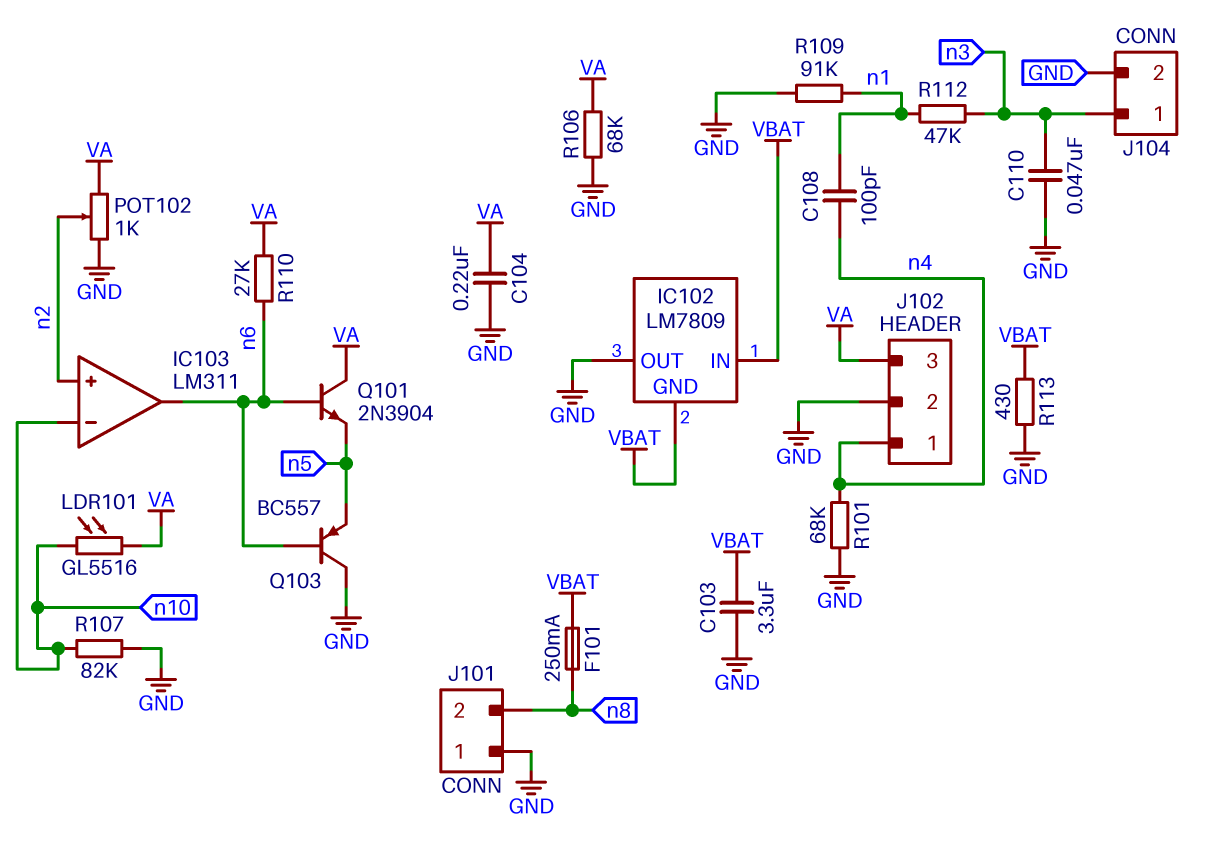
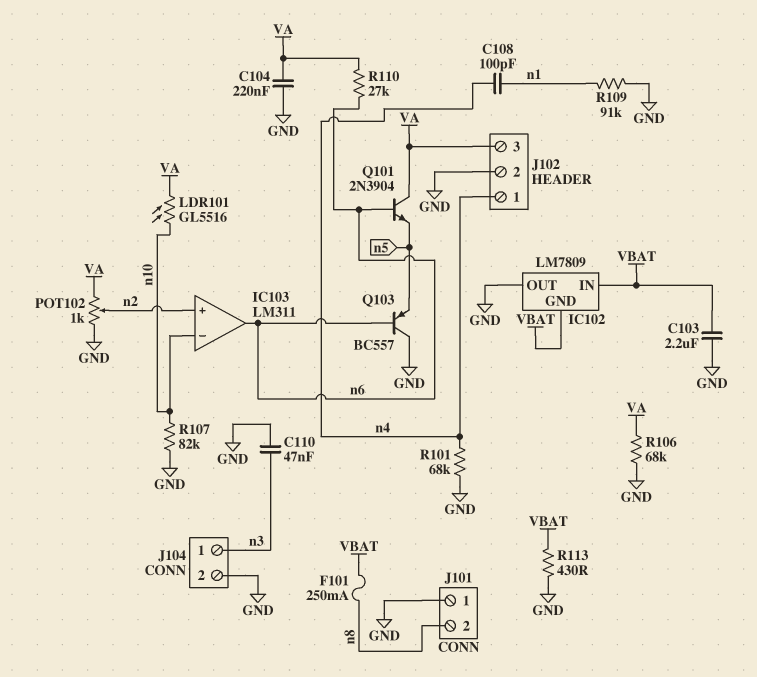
C103: 3.3uF (GND, VBAT) -> 2.2uF (GND, VBAT)
R112: 47k (n1, n3) -> none

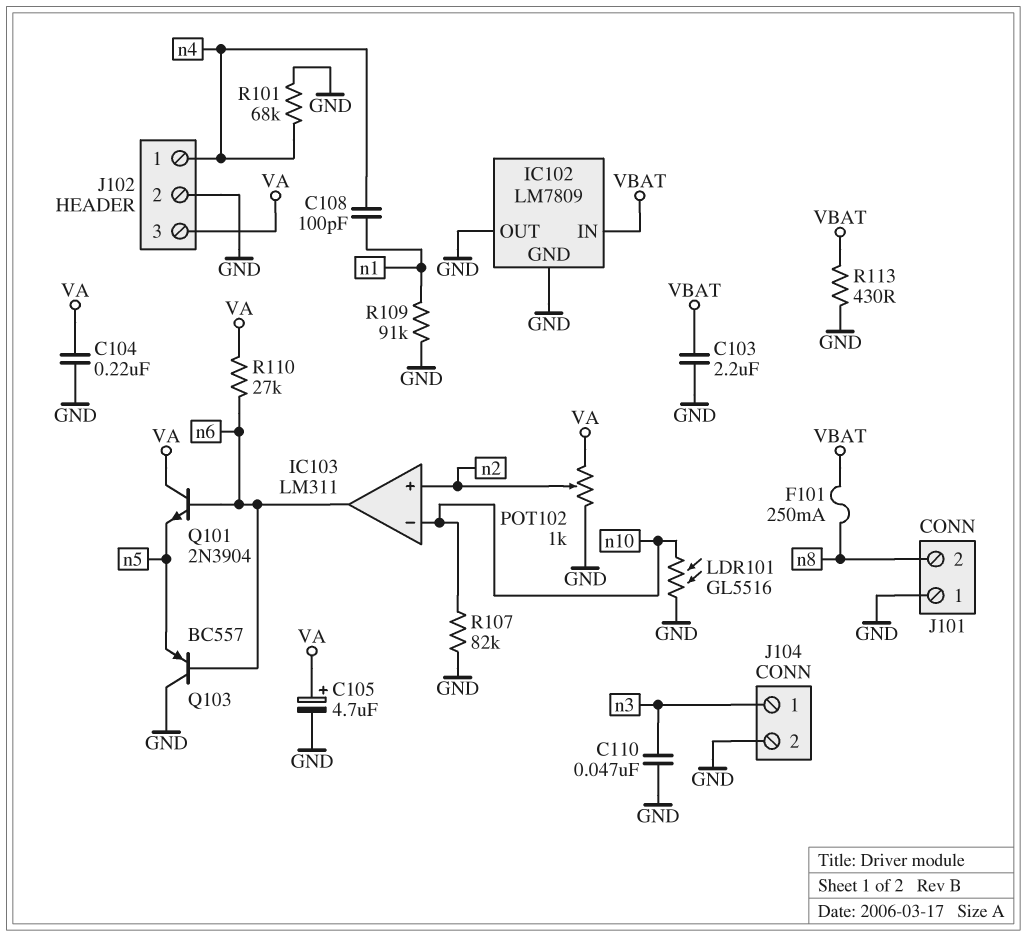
C105: none -> 4.7uF (plus VA, minus GND)
IC102 pin GND: VBAT -> GND
LDR101: GL5516 (VA, n10) -> GL5516 (GND, n10)
R106: 68k (GND, VA) -> none

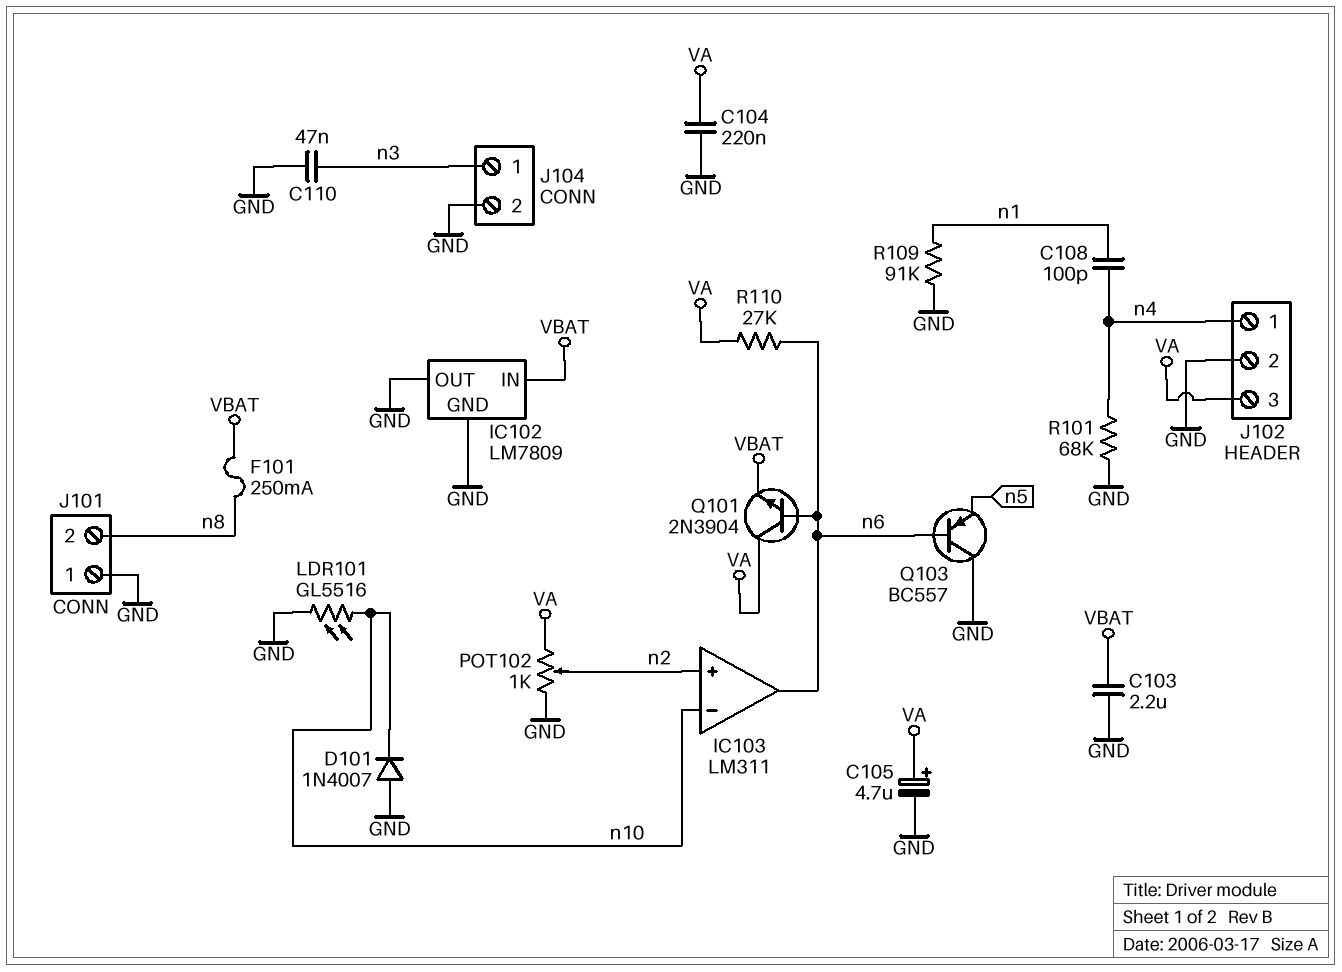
D101: none -> diode 1N4007 (A GND, K n10)
Q101: NPN 2N3904 (B n6, C VA, E n5) -> NPN 2N3904 (B n6, C VA, E VBAT)
R107: 82k (GND, n10) -> none
R113: 430 (GND, VBAT) -> none

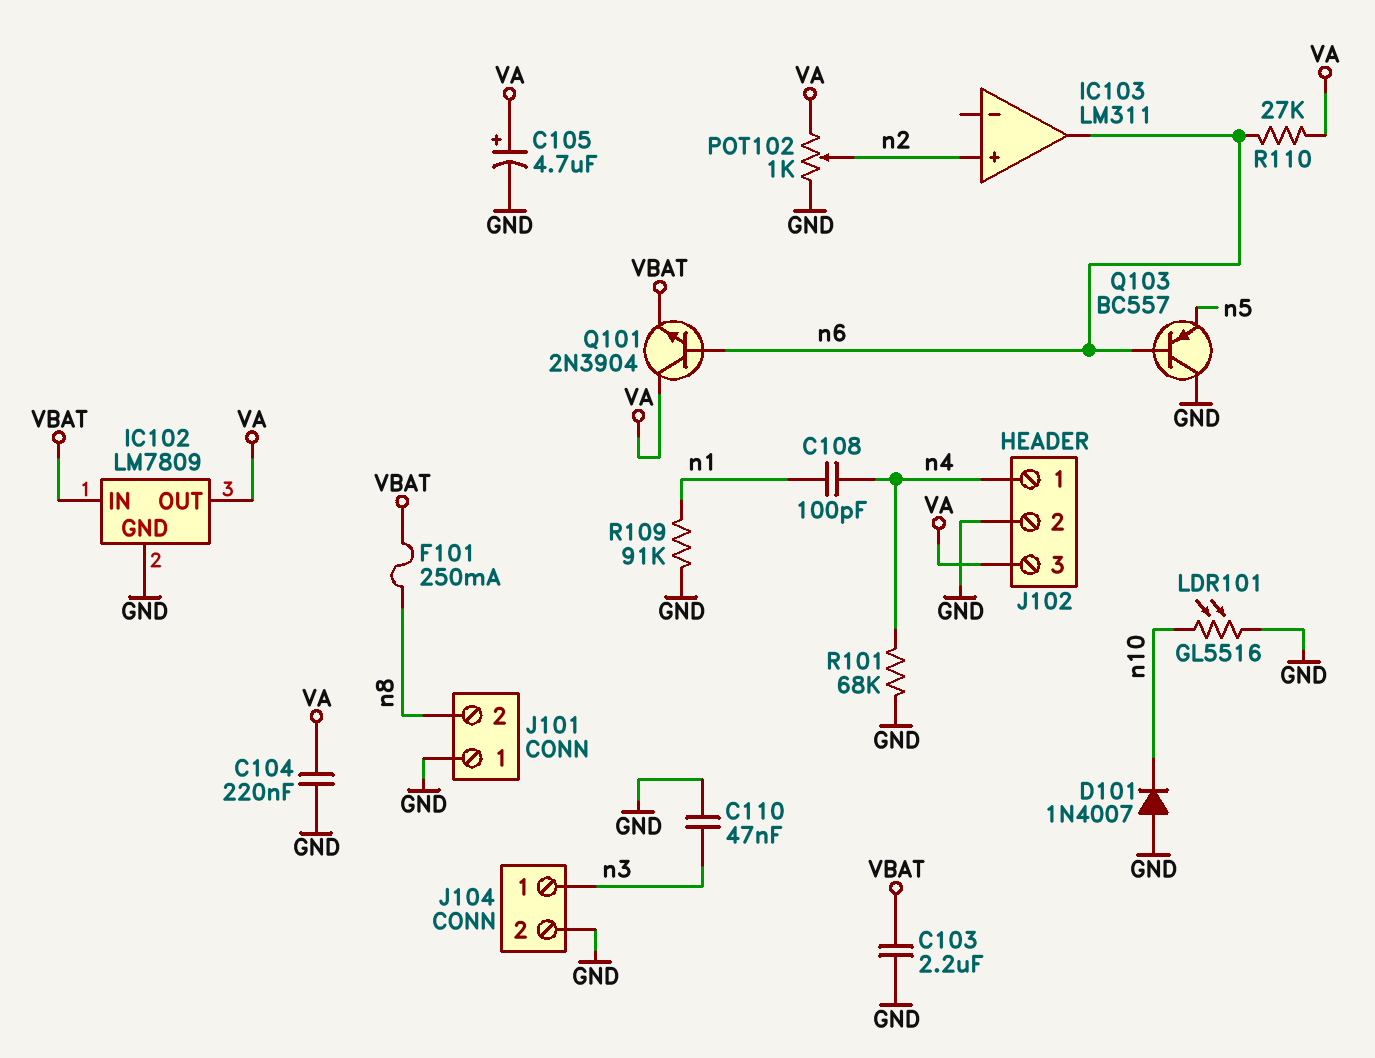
IC102 pin OUT: GND -> VA
IC103 pin in-: n10 -> none

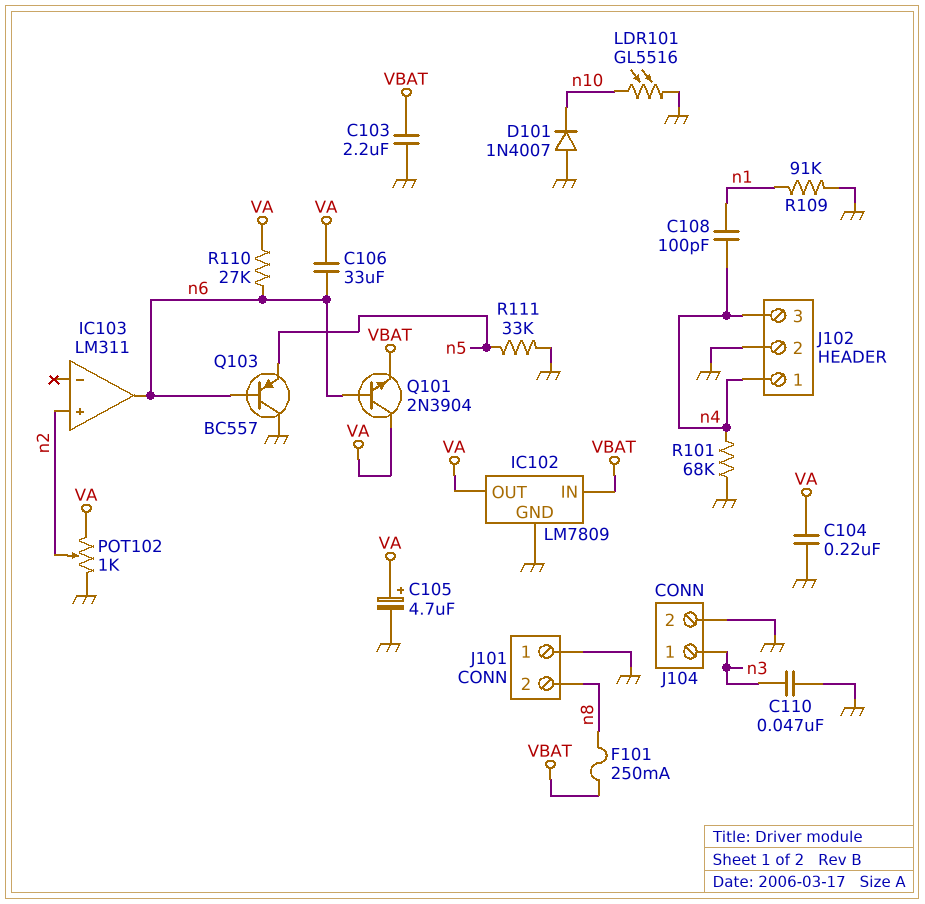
C106: none -> 33uF (VA, n6)
J102 pin 3: VA -> n4
R111: none -> 33k (GND, n5)

